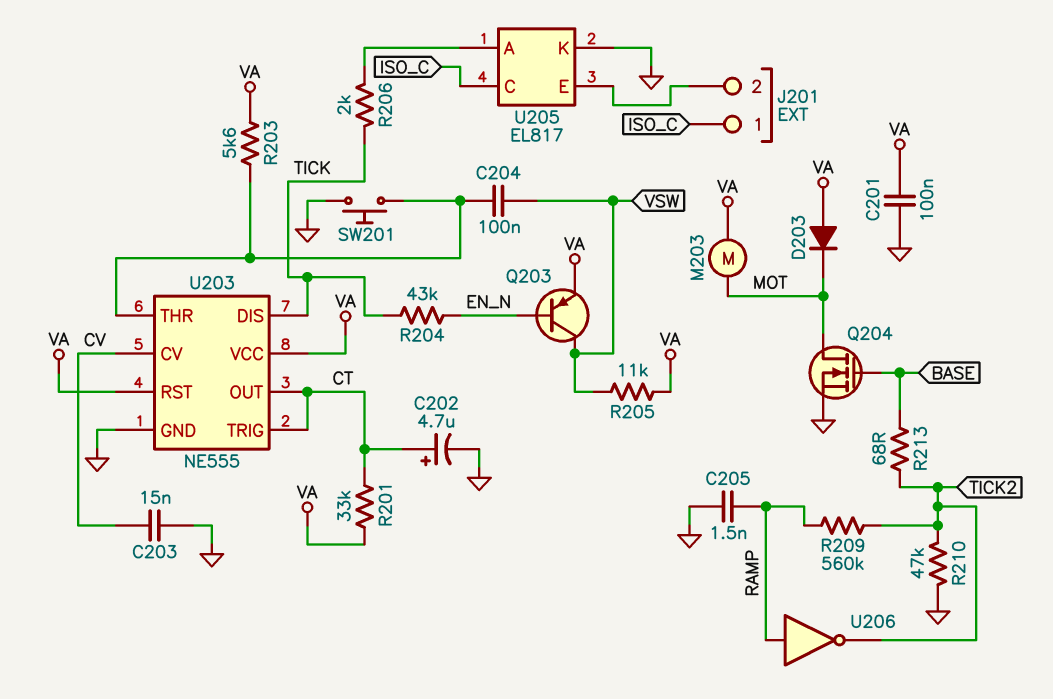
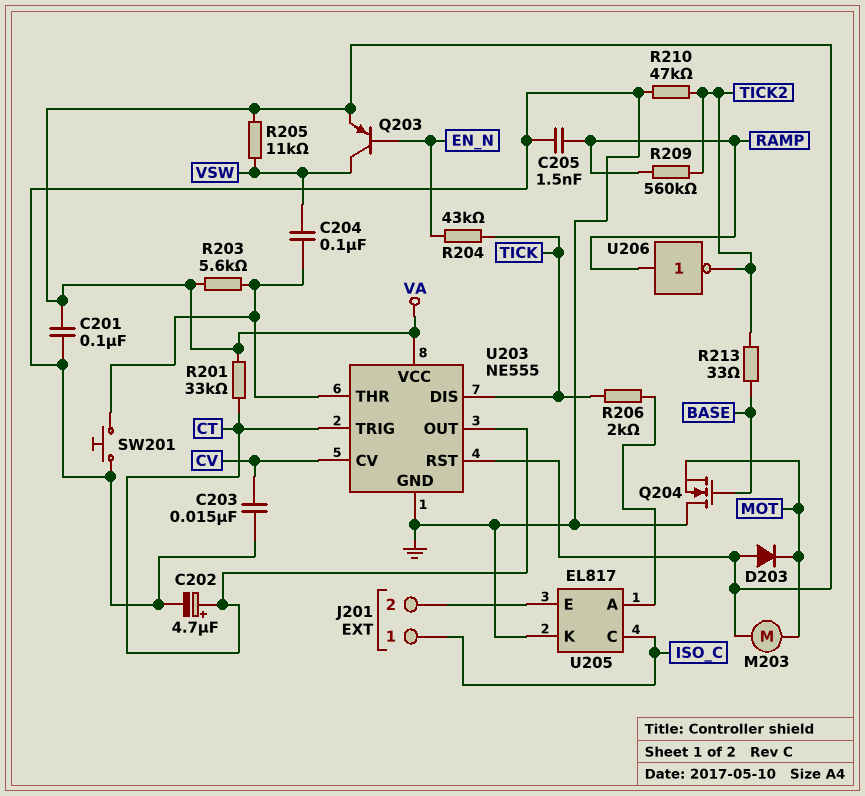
Q204: NMOS (G BASE, D MOT, S GND) -> NMOS (G BASE, D GND, S MOT)
R213: 68 (BASE, TICK2) -> 33 (BASE, TICK2)

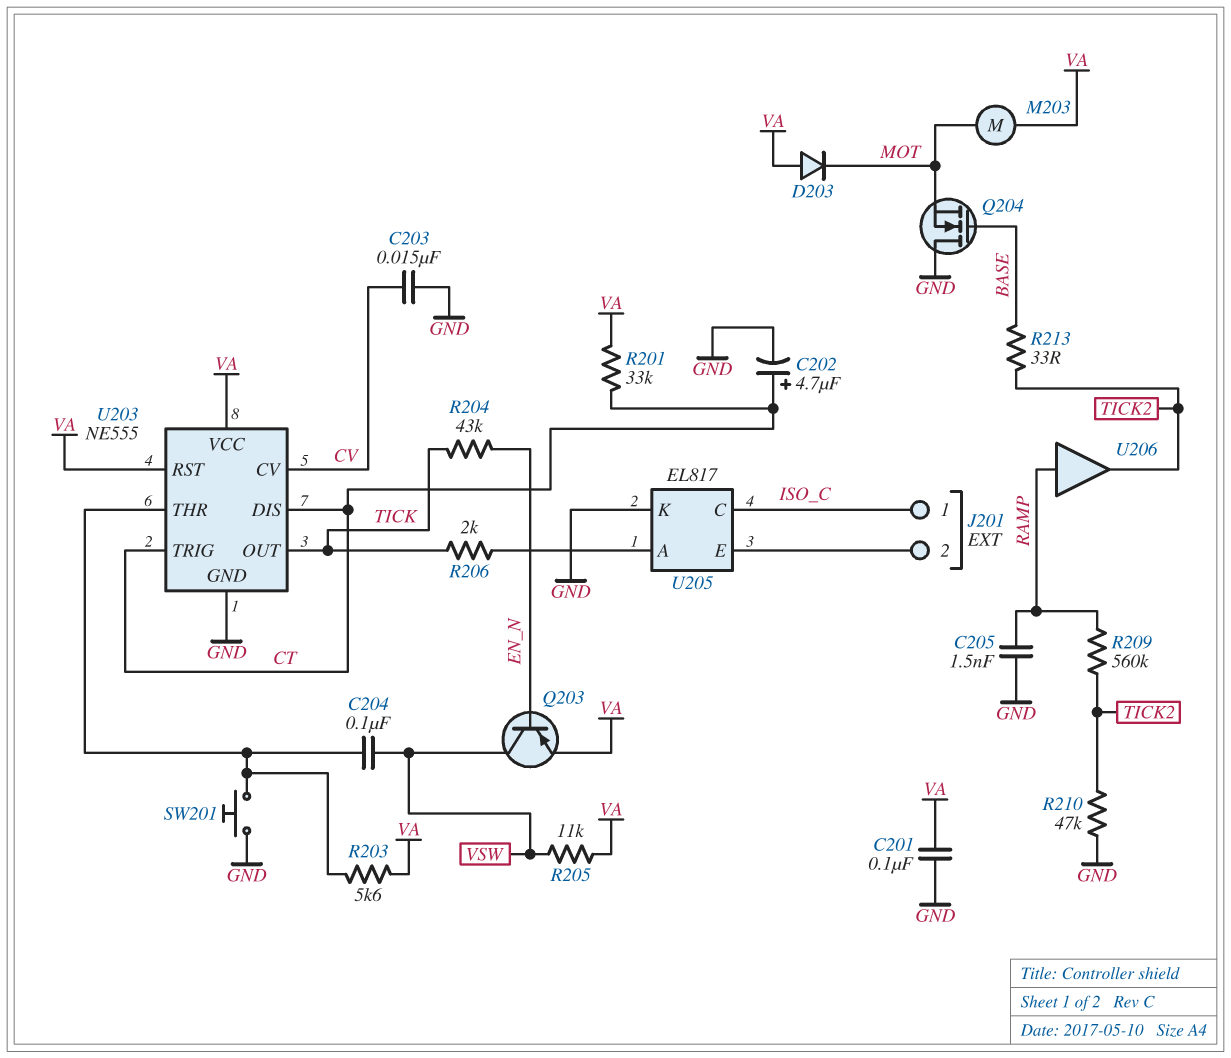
U203 pin DIS: TICK -> CT
U203 pin OUT: CT -> TICK
U206: NOT (in RAMP, out TICK2) -> buffer (in RAMP, out TICK2)

